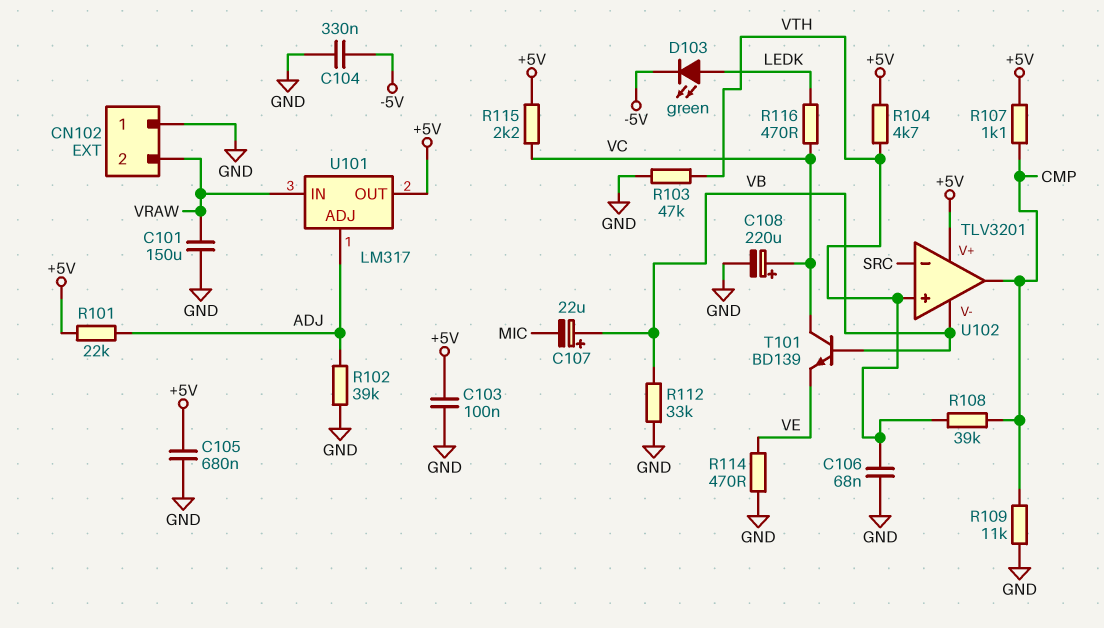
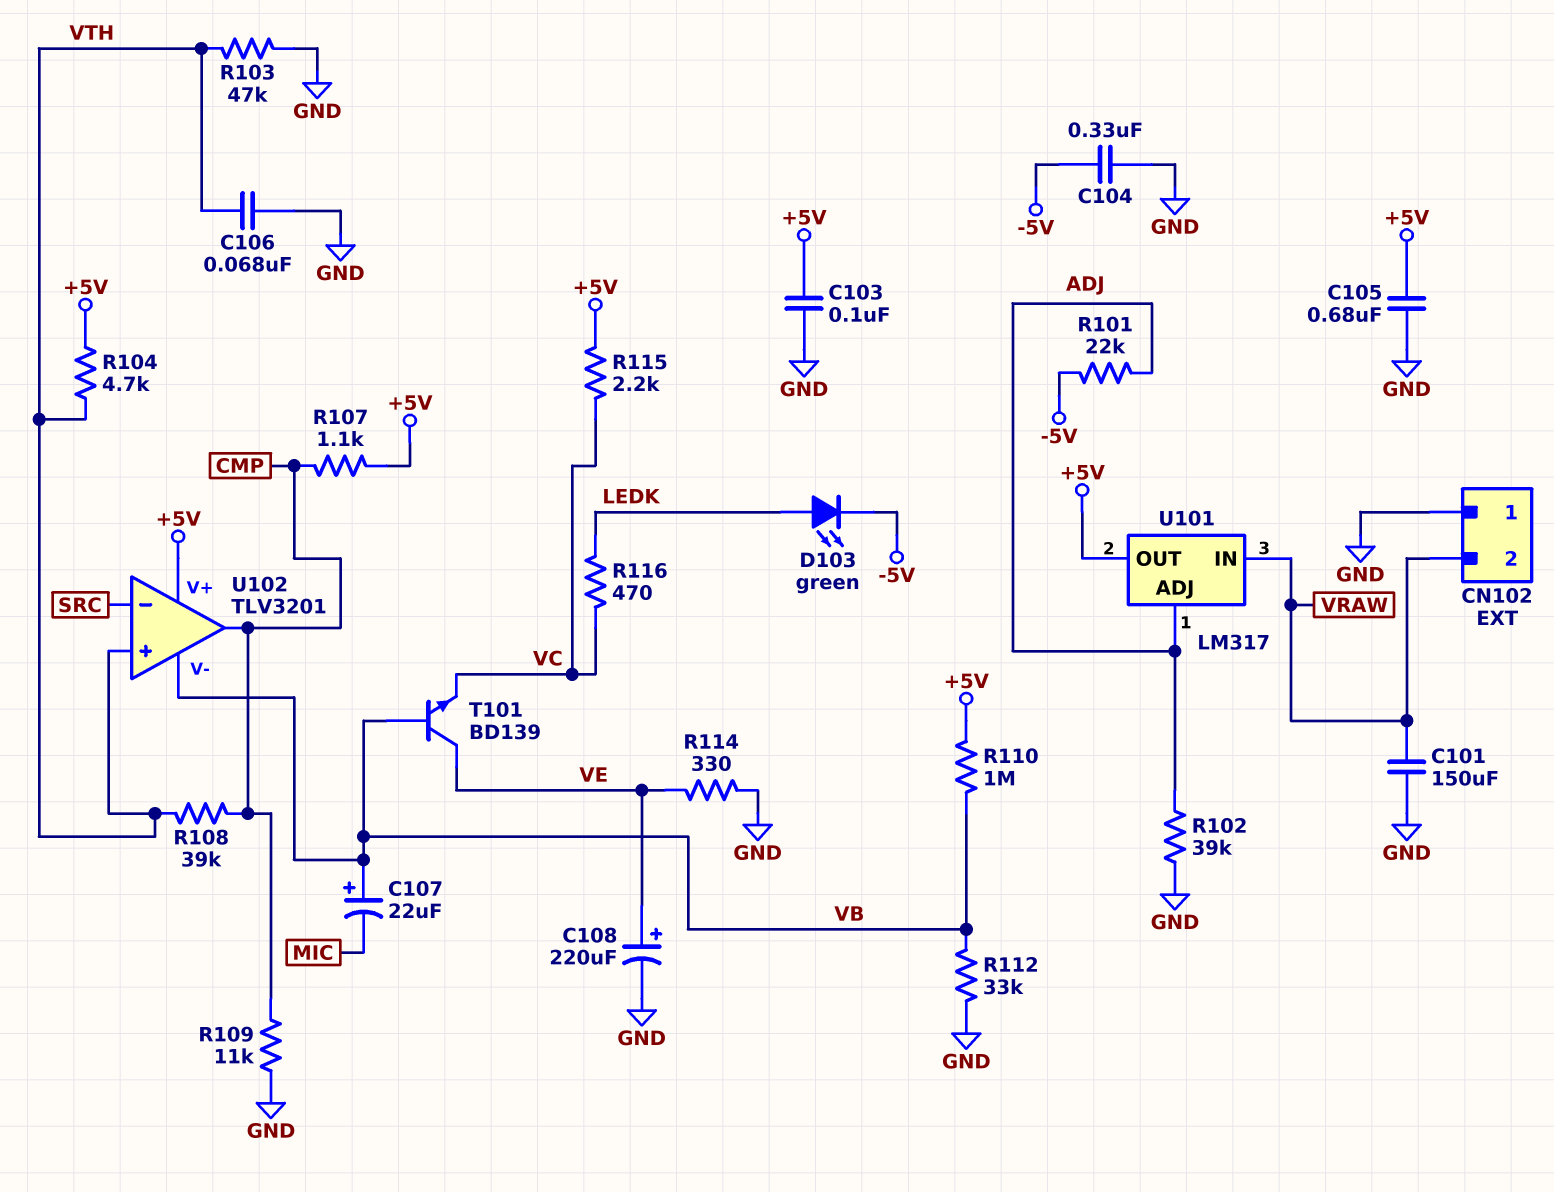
C108: 220uF (plus VC, minus GND) -> 220uF (plus VE, minus GND)
R101: 22k (+5V, ADJ) -> 22k (-5V, ADJ)
R110: none -> 1M (+5V, VB)
R114: 470 (GND, VE) -> 330 (GND, VE)
T101: NPN BD139 (B VB, C VC, E VE) -> NPN BD139 (B VB, C VE, E VC)

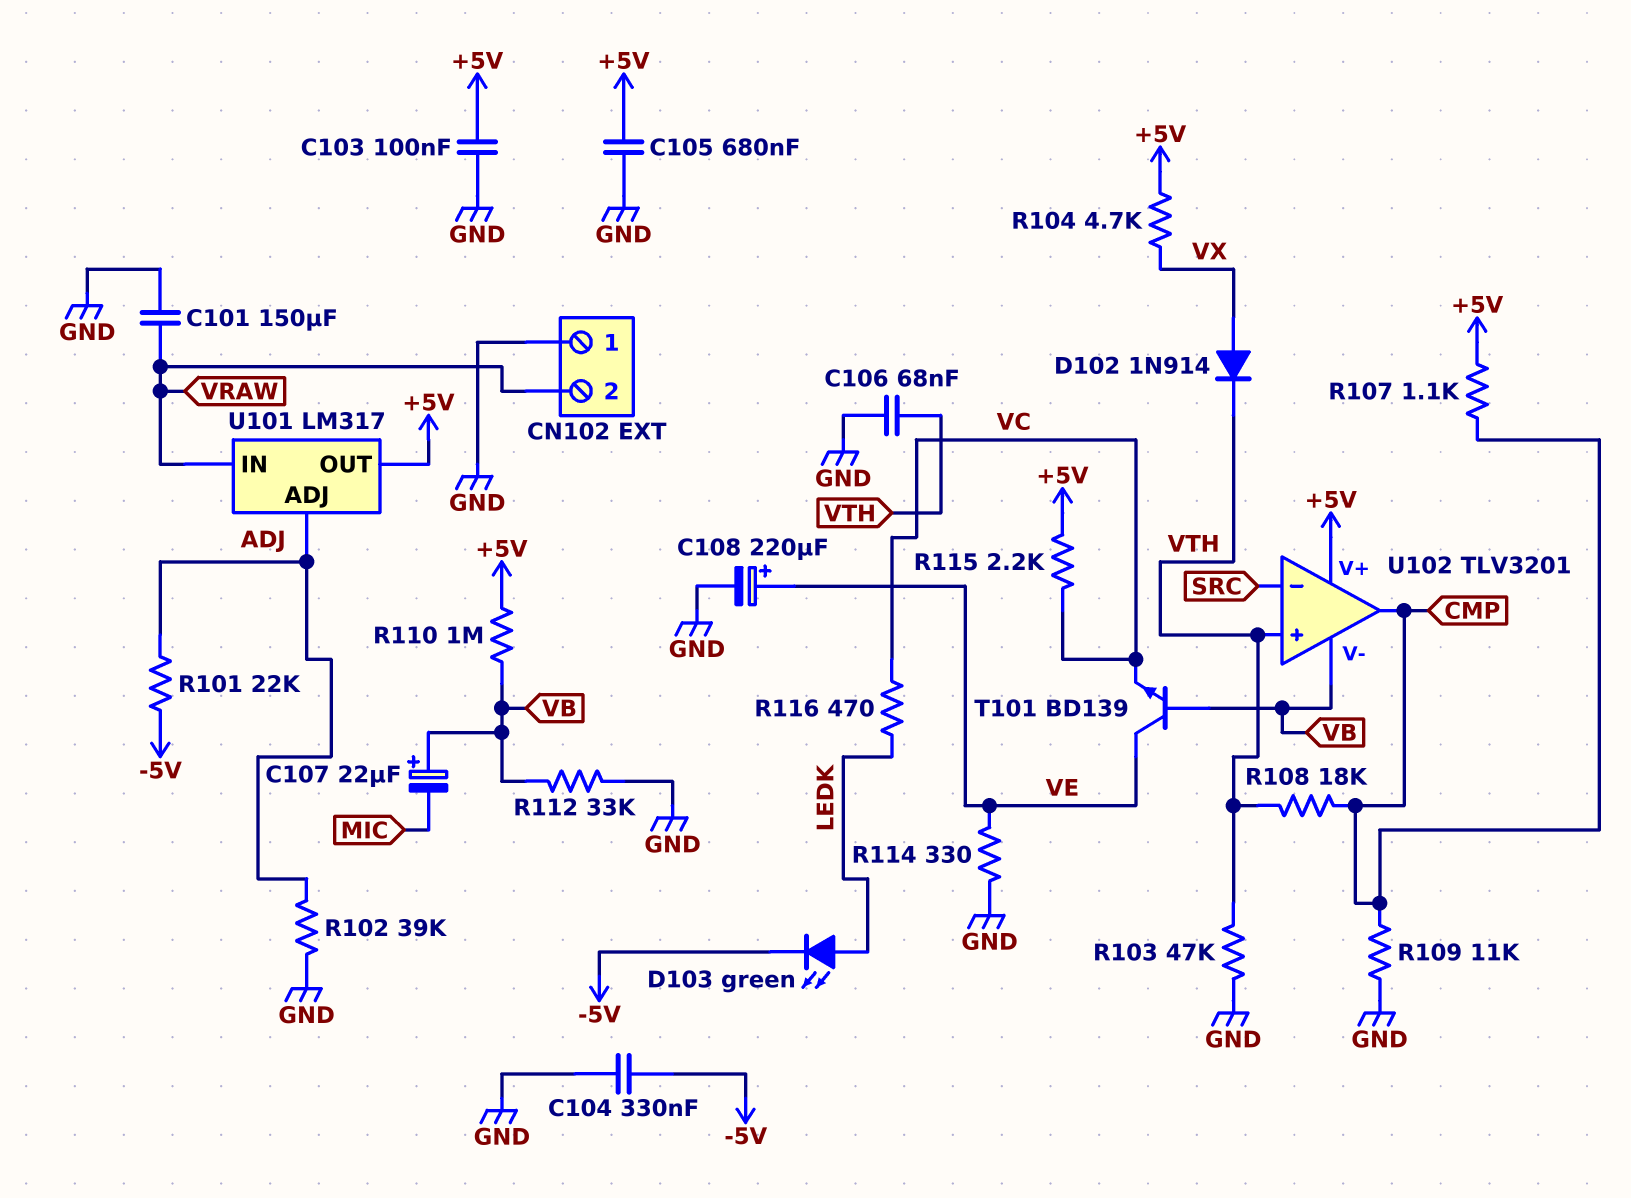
D102: none -> diode 1N914 (A VX, K VTH)
R104: 4.7k (+5V, VTH) -> 4.7k (+5V, VX)
R108: 39k (CMP, VTH) -> 18k (CMP, VTH)

